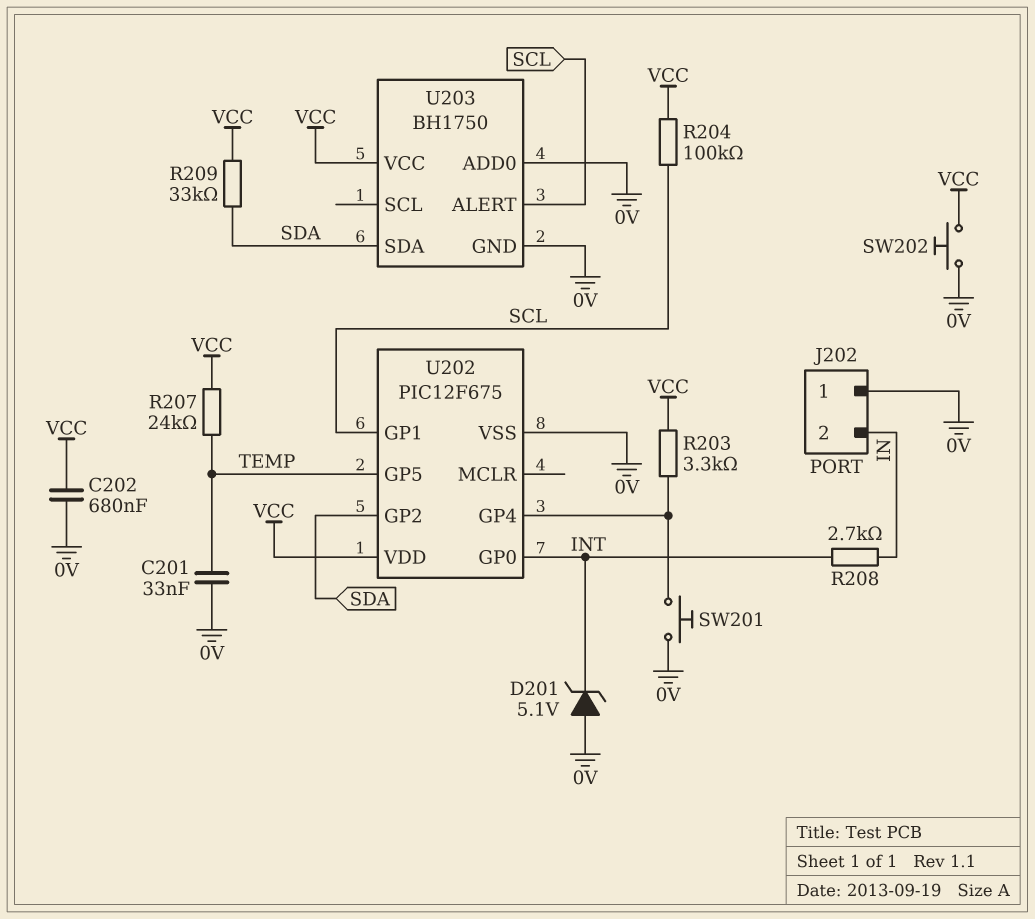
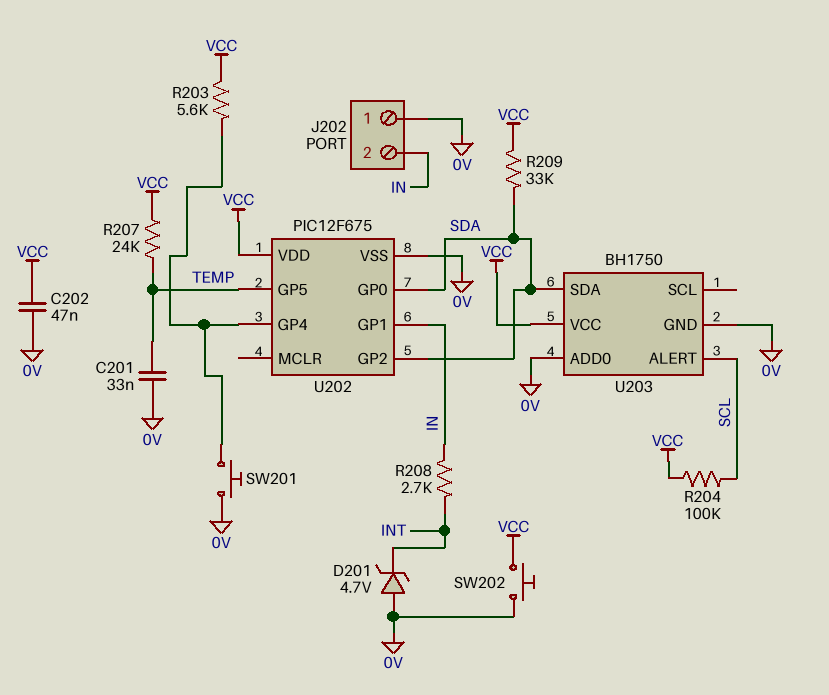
C202: 680nF (0V, VCC) -> 47nF (0V, VCC)
D201: zener 5.1V (A 0V, K INT) -> zener 4.7V (A 0V, K INT)
R203: 3.3k (U202/GP4, VCC) -> 5.6k (U202/GP4, VCC)
U202 pin GP0: INT -> SDA
U202 pin GP1: SCL -> IN

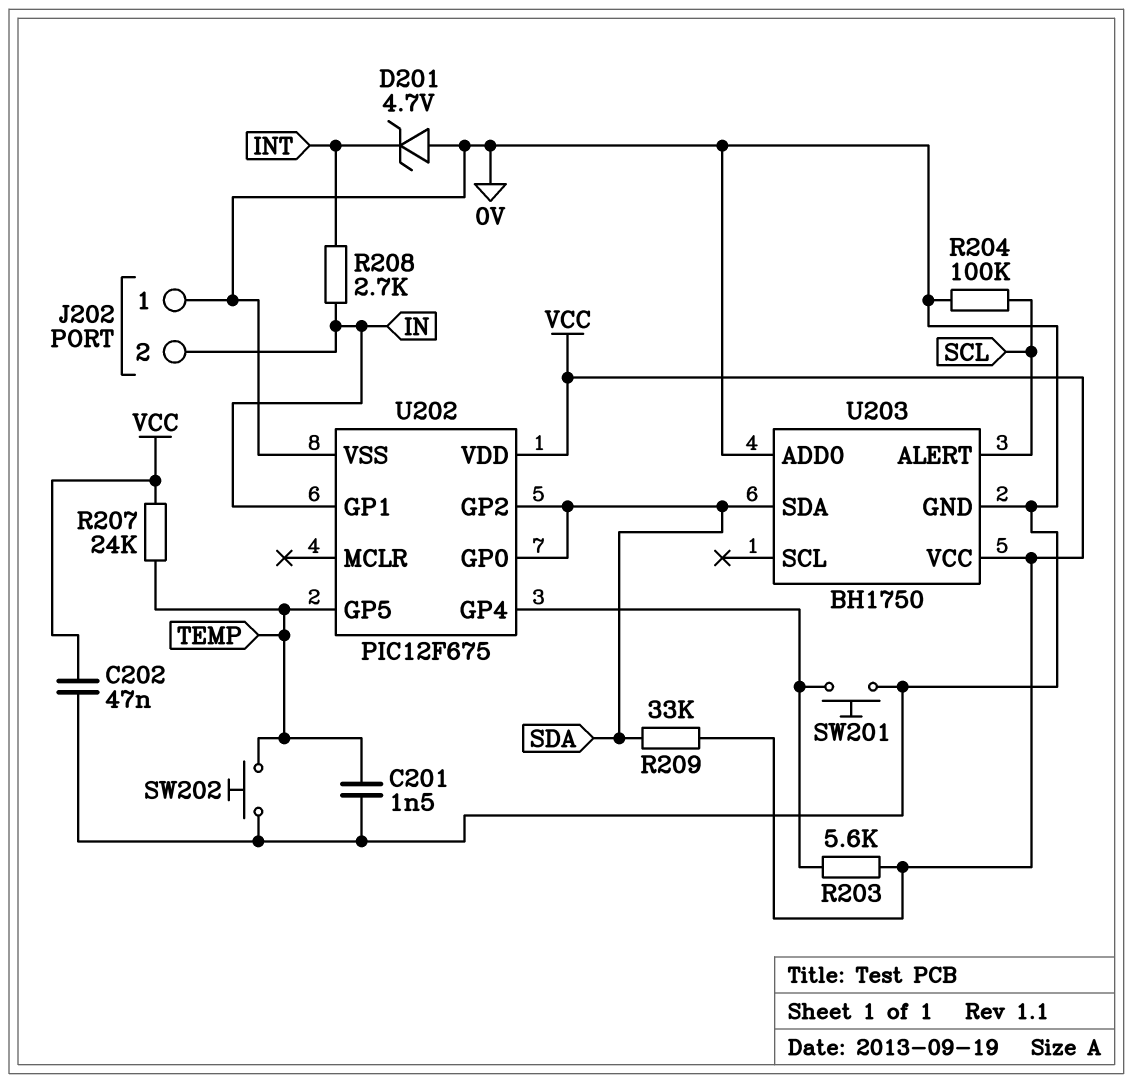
C201: 33nF (0V, TEMP) -> 1.5nF (0V, TEMP)
R204: 100k (SCL, VCC) -> 100k (0V, SCL)
SW202: button (0V, VCC) -> button (0V, TEMP)

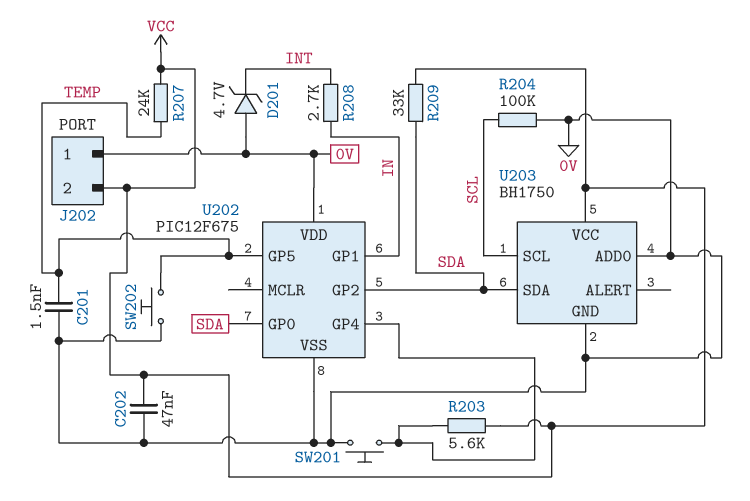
J202 pin 2: IN -> VCC
U202 pin VDD: VCC -> 0V
U203 pin ALERT: SCL -> none
U203 pin SCL: none -> SCL

